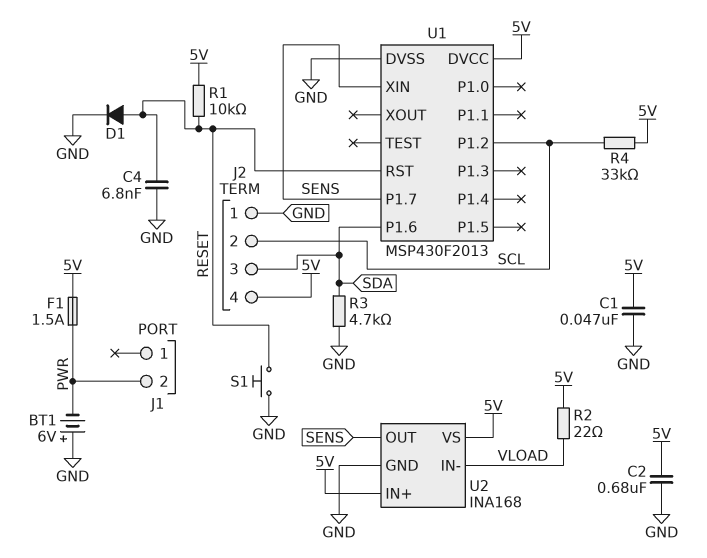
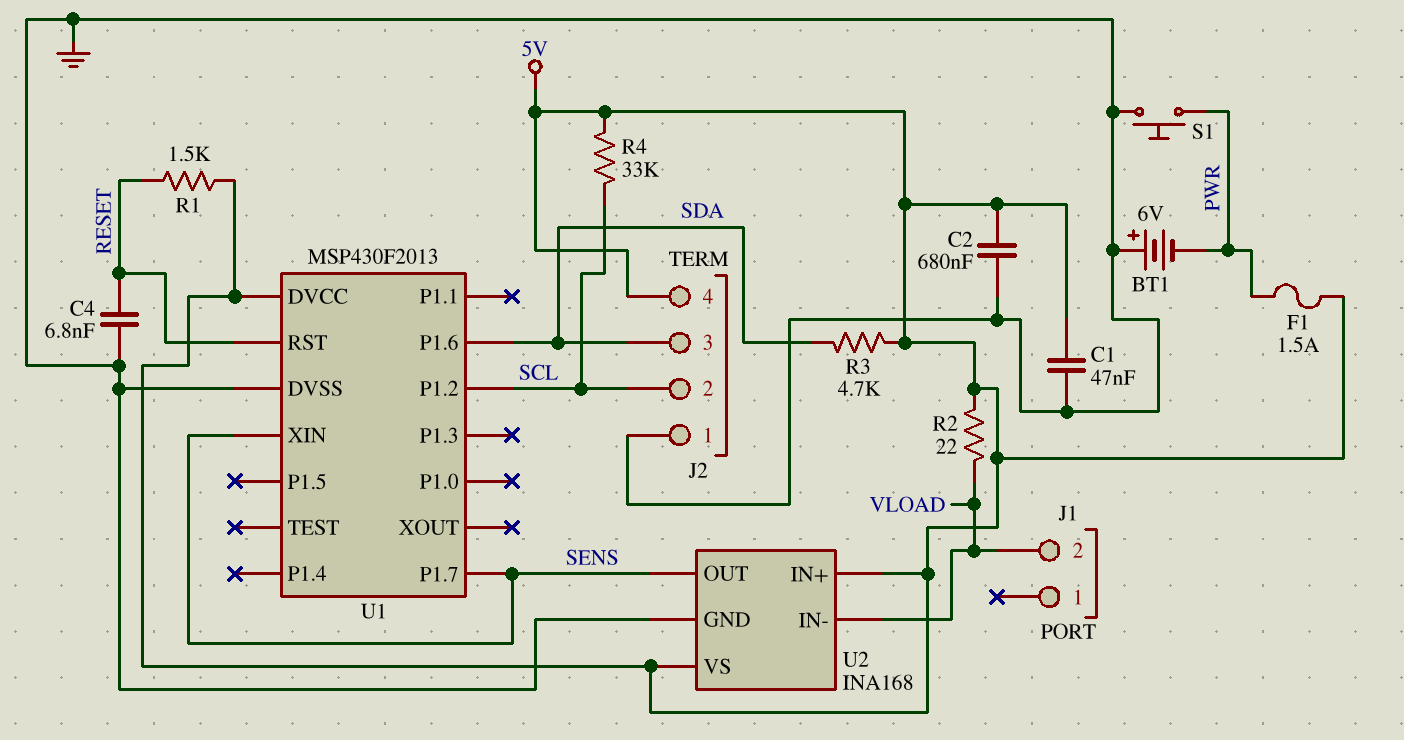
D1: diode (A RESET, K GND) -> none
J1 pin 2: PWR -> VLOAD
R1: 10k (5V, RESET) -> 1.5k (5V, RESET)
R3: 4.7k (GND, SDA) -> 4.7k (5V, SDA)
S1: button (GND, RESET) -> button (GND, PWR)

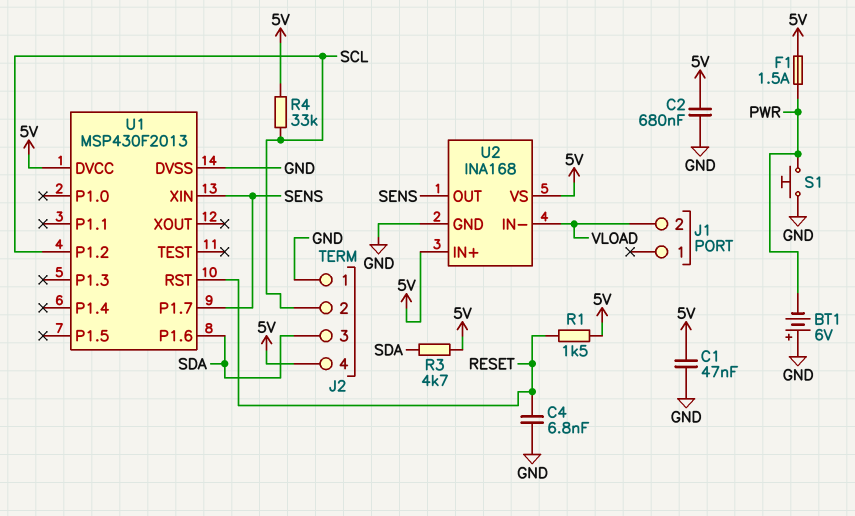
R2: 22 (5V, VLOAD) -> none

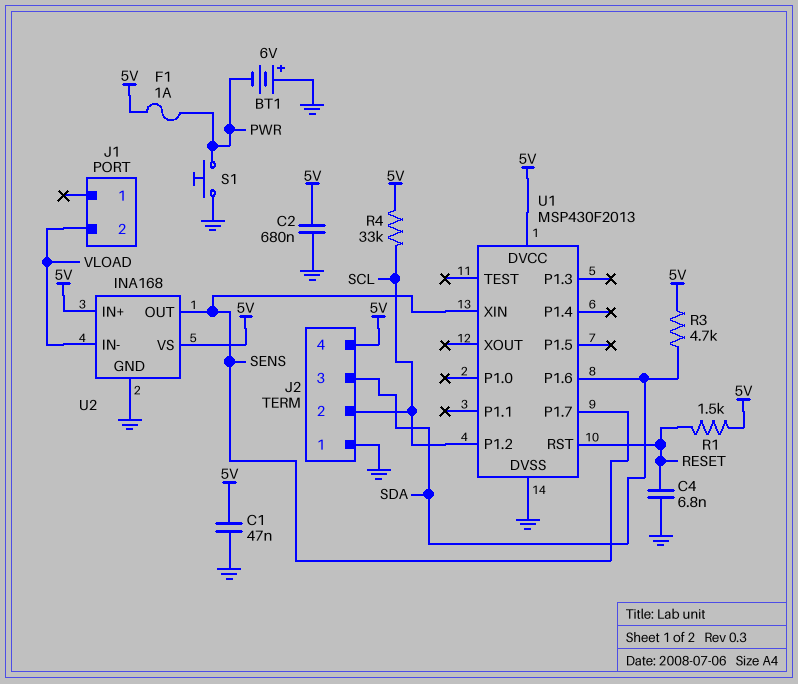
F1: 1.5A (5V, PWR) -> 1A (5V, PWR)

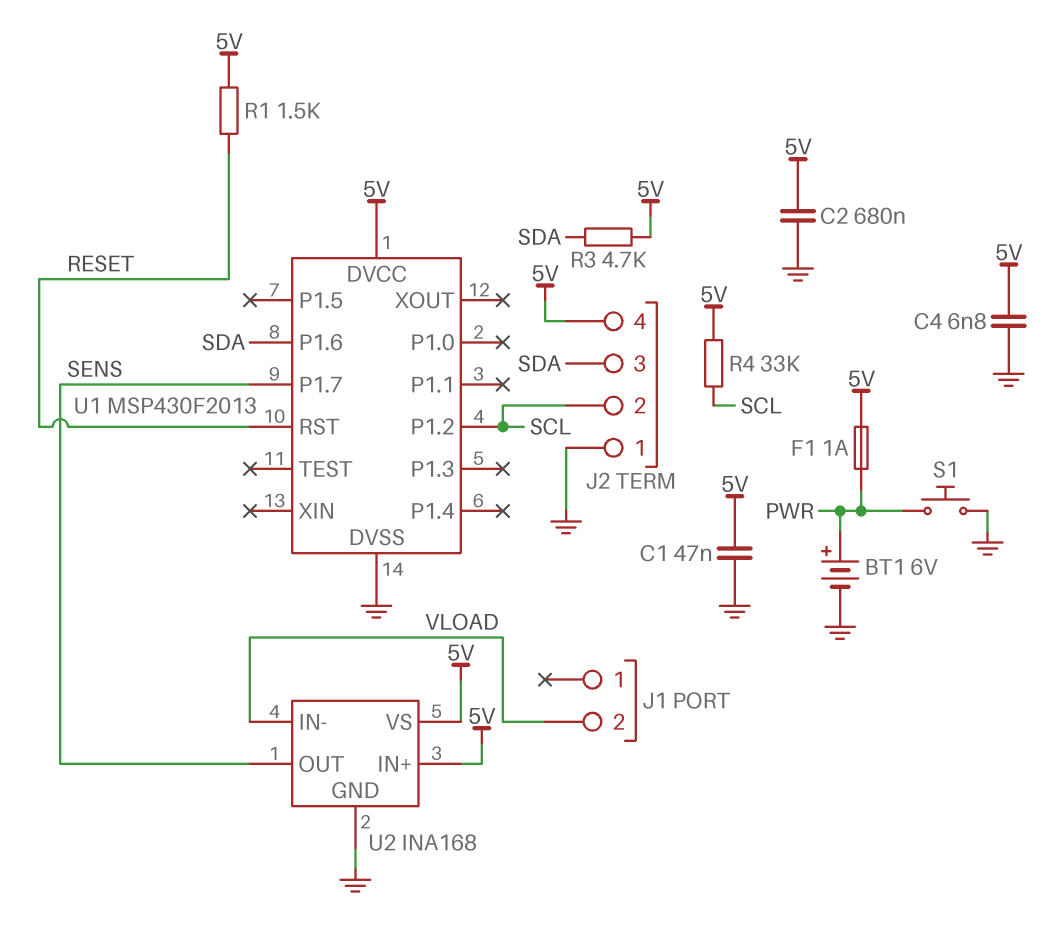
BT1: 6V (plus GND, minus PWR) -> 6V (plus PWR, minus GND)
C4: 6.8nF (GND, RESET) -> 6.8nF (5V, GND)
U1 pin XIN: SENS -> none

